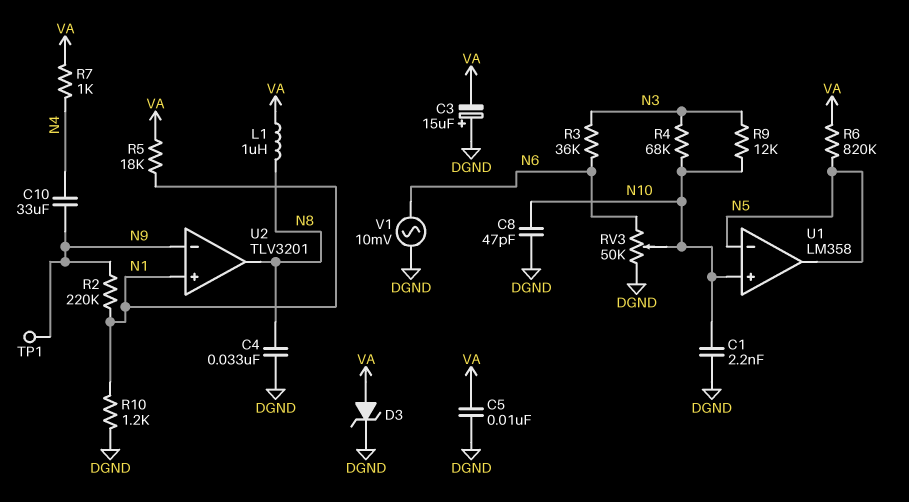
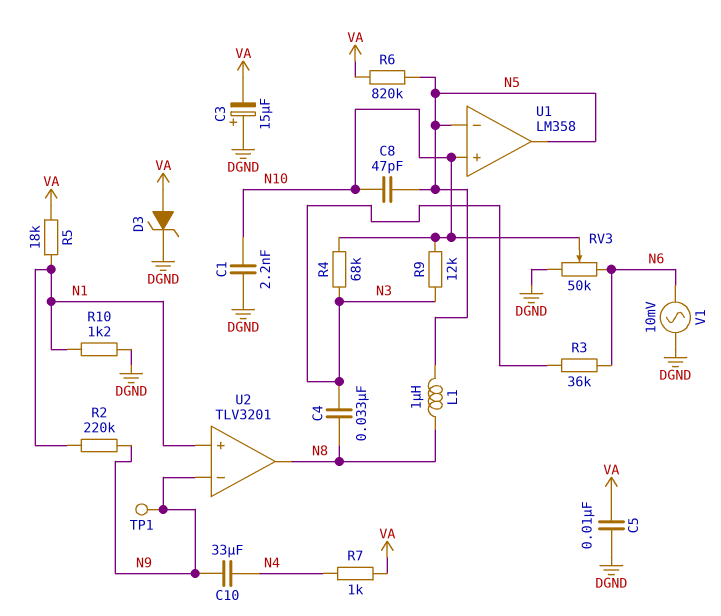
C4: 33nF (DGND, N8) -> 33nF (N3, N8)
C8: 47pF (DGND, N10) -> 47pF (N5, N10)
L1: 1uH (N8, VA) -> 1uH (N5, N8)

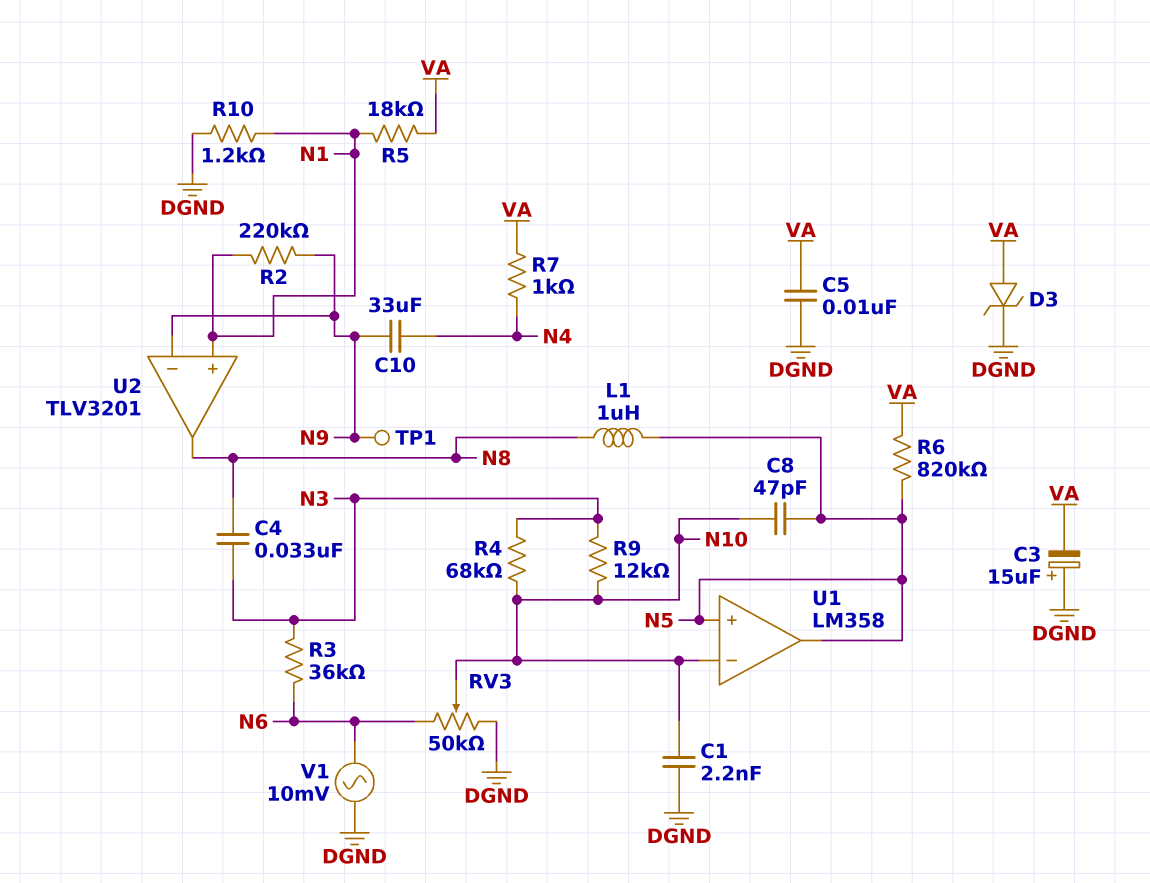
U1 pin in+: N10 -> N5
U1 pin in-: N5 -> N10

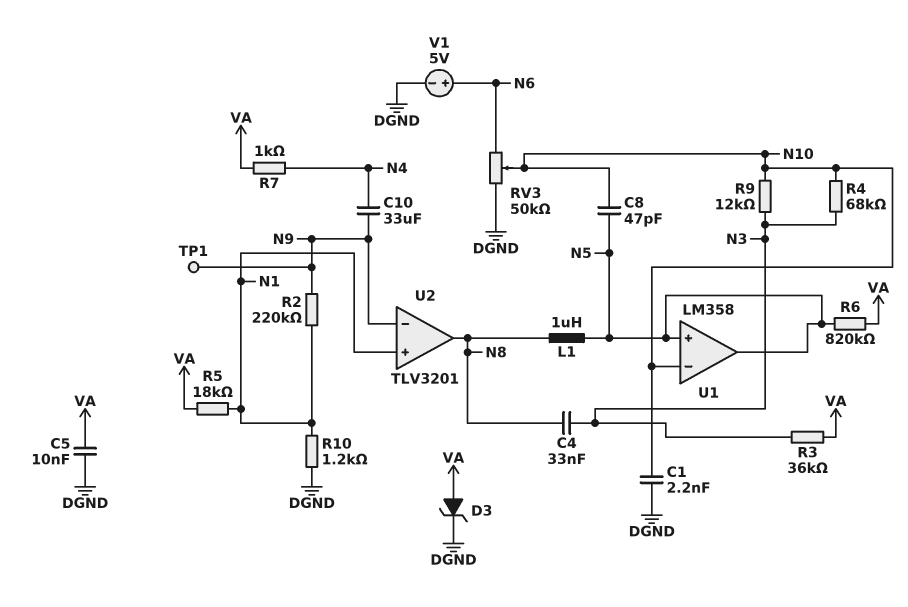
C3: 15uF (plus DGND, minus VA) -> none
R3: 36k (N3, N6) -> 36k (N3, VA)
V1: AC 10mV (DGND, N6) -> 5V (plus N6, minus DGND)

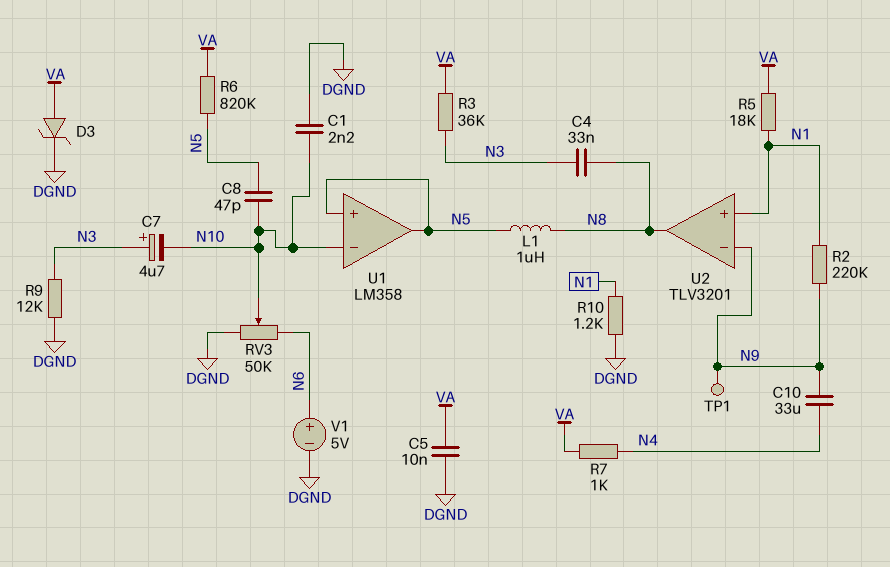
C7: none -> 4.7uF (plus N3, minus N10)
R4: 68k (N3, N10) -> none
R9: 12k (N3, N10) -> 12k (DGND, N3)

